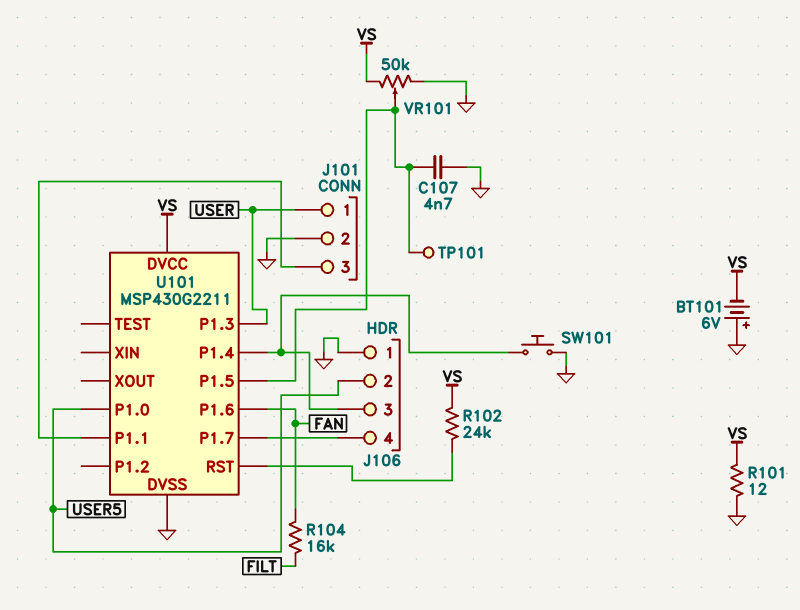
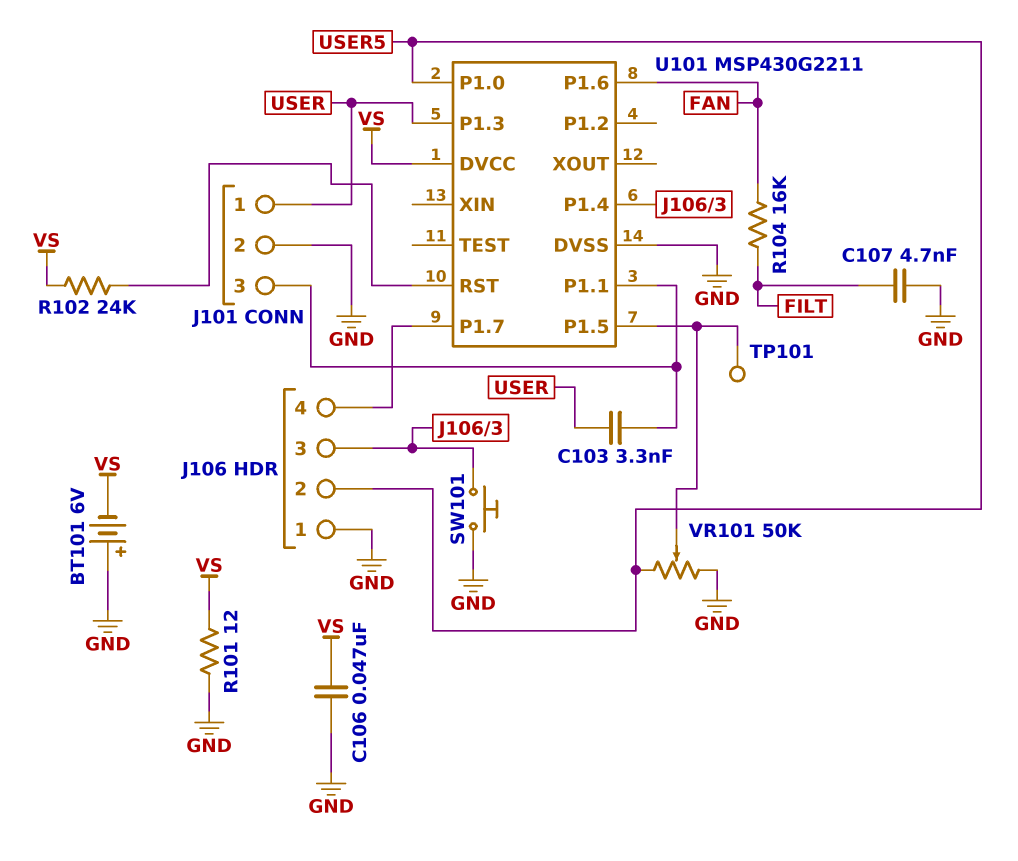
C103: none -> 3.3nF (J101/3, USER)
C106: none -> 47nF (GND, VS)
C107: 4.7nF (GND, U101/P1.5) -> 4.7nF (FILT, GND)
VR101: 50k (GND, VS, wiper U101/P1.5) -> 50k (GND, USER5, wiper U101/P1.5)

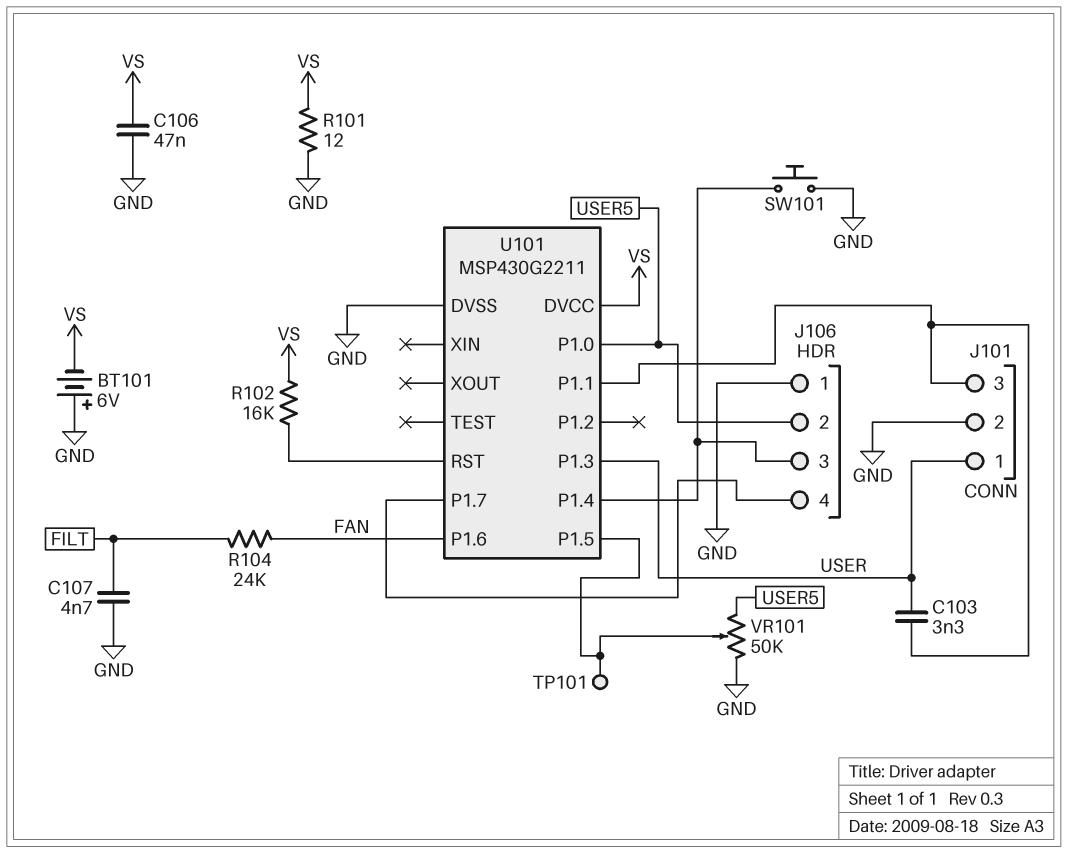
R102: 24k (U101/RST, VS) -> 16k (U101/RST, VS)
R104: 16k (FAN, FILT) -> 24k (FAN, FILT)

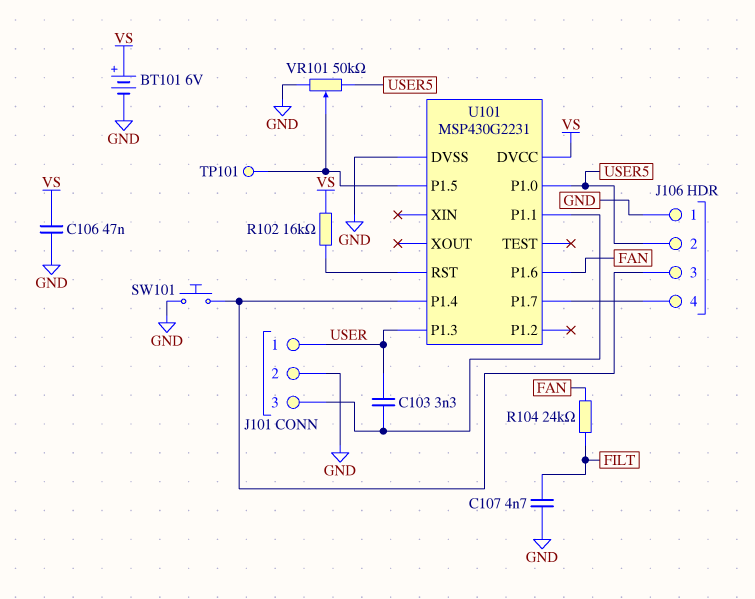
BT101: 6V (plus GND, minus VS) -> 6V (plus VS, minus GND)
R101: 12 (GND, VS) -> none
U101: MSP430G2211 -> MSP430G2231

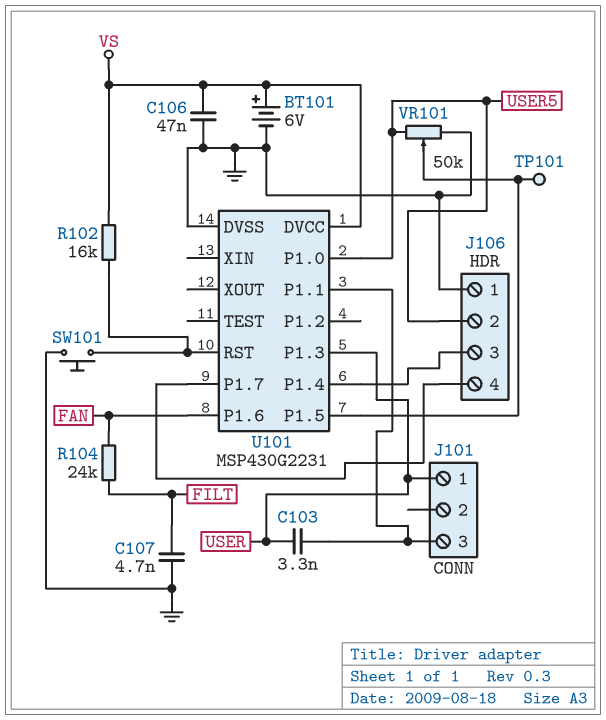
J101 pin 2: GND -> none
SW101: button (GND, J106/3) -> button (GND, U101/RST)

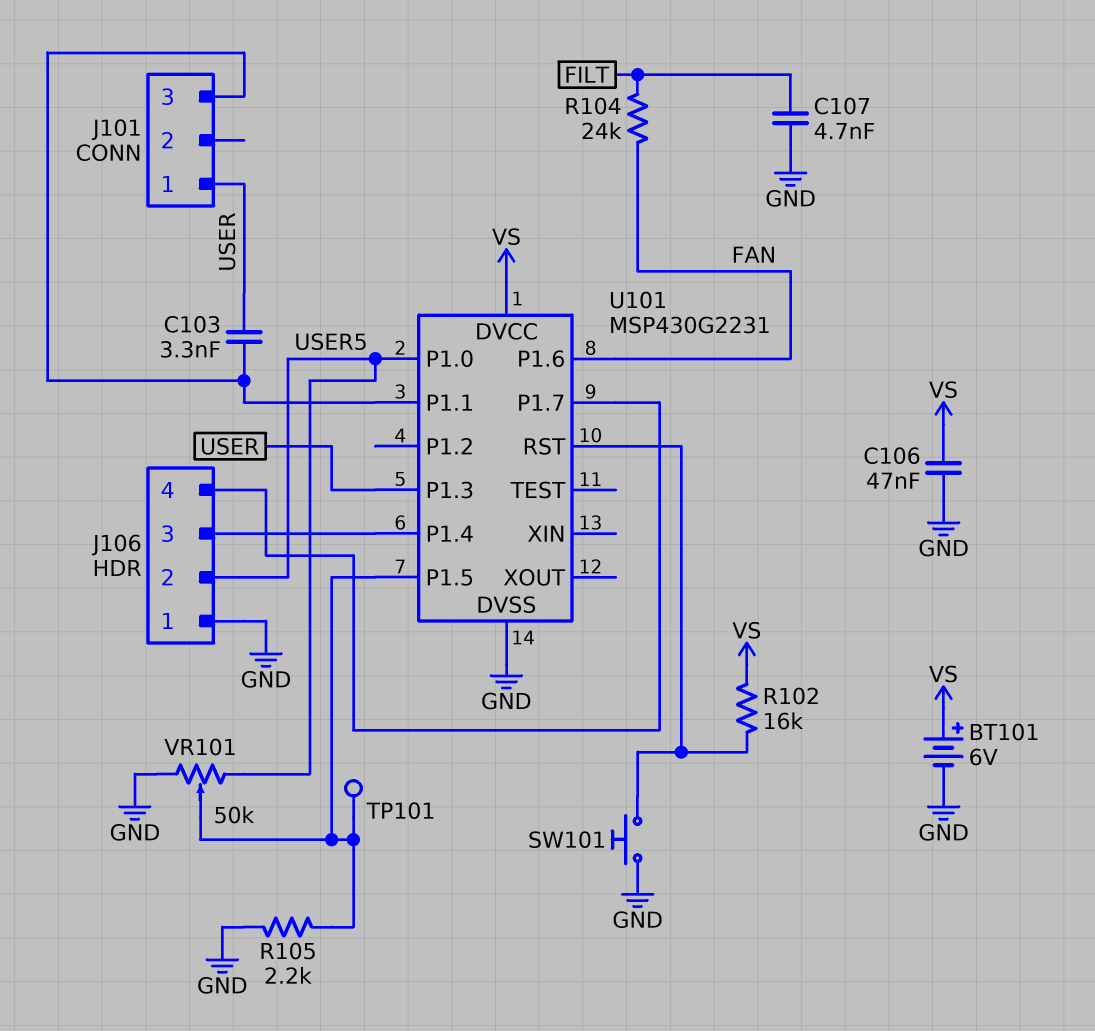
R105: none -> 2.2k (GND, U101/P1.5)

